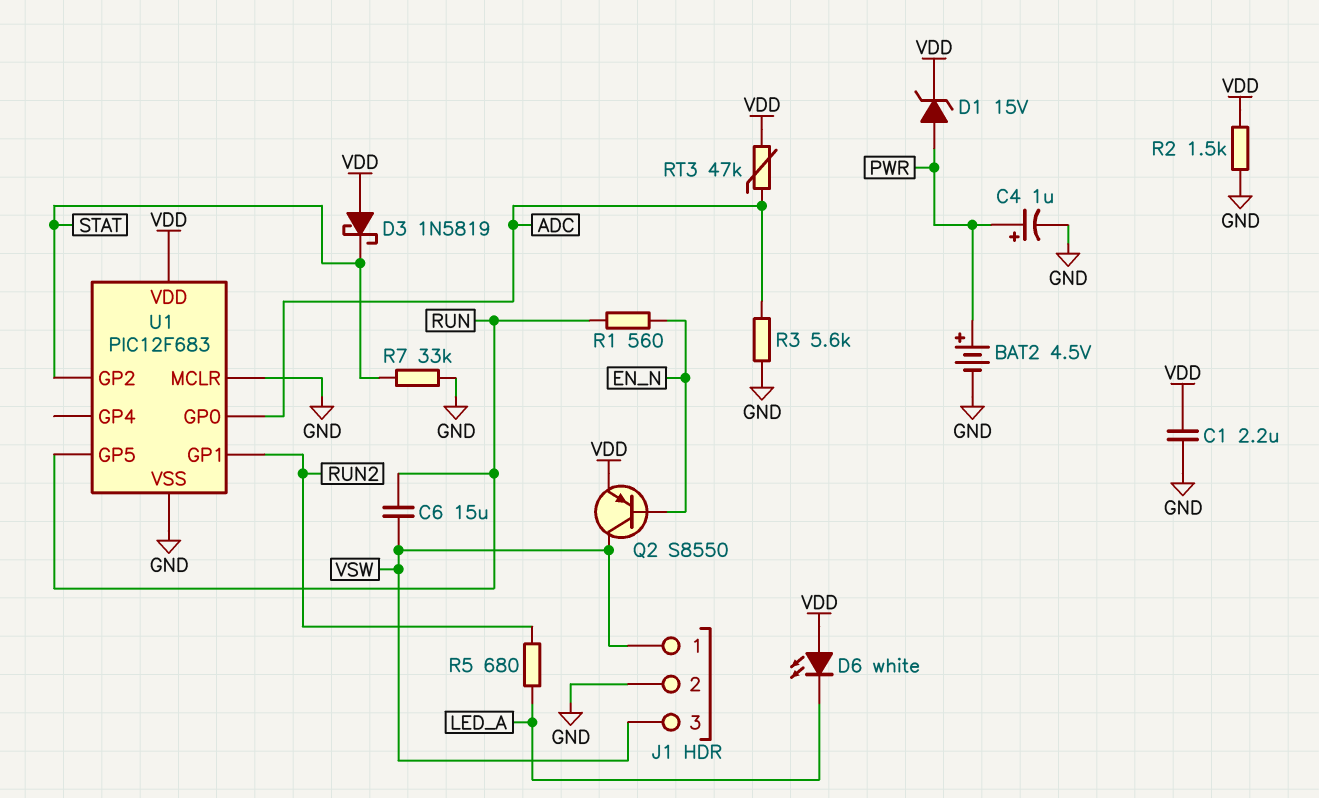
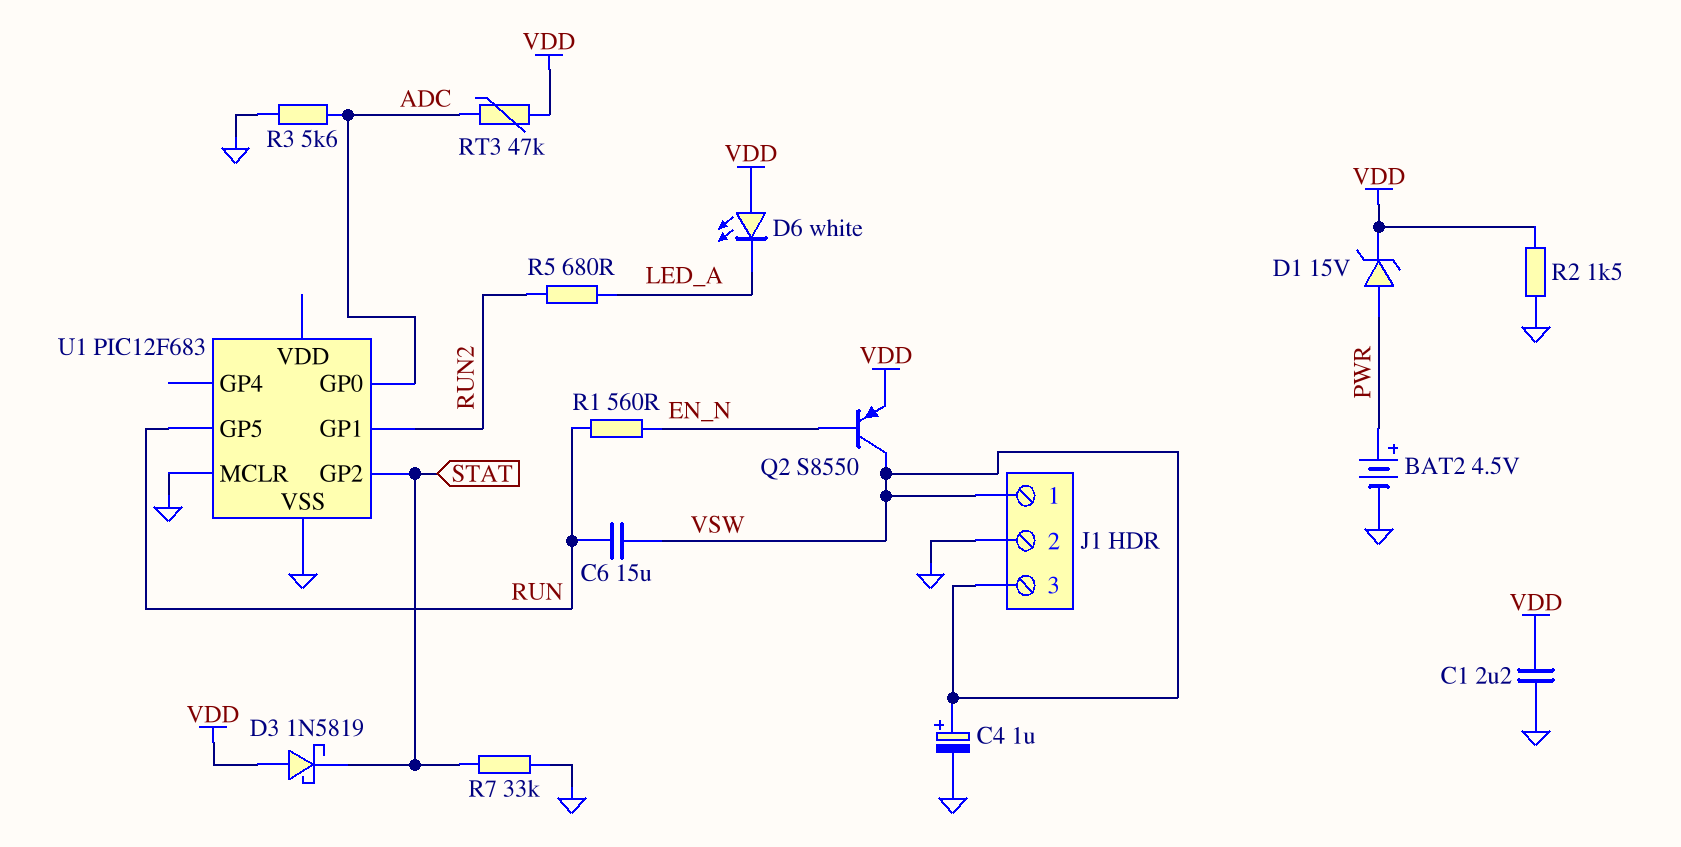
C4: 1uF (plus PWR, minus GND) -> 1uF (plus VSW, minus GND)
U1 pin VDD: VDD -> none

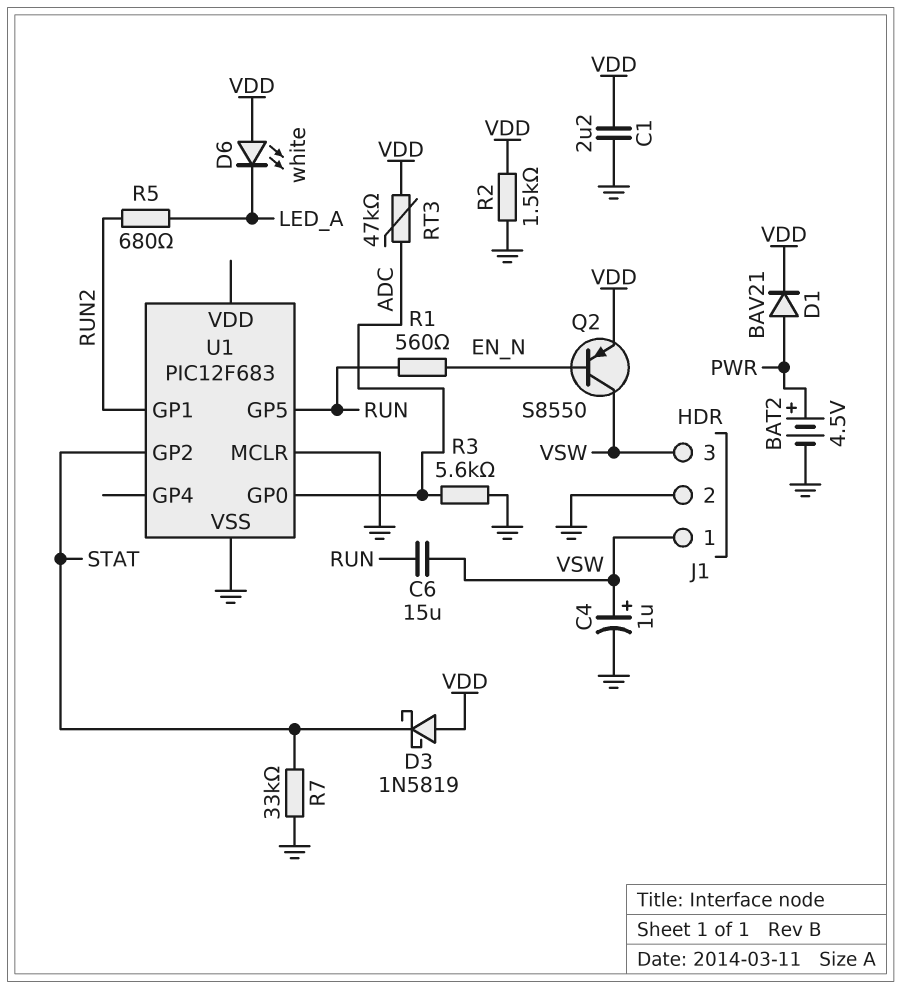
D1: zener 15V (A PWR, K VDD) -> diode BAV21 (A PWR, K VDD)

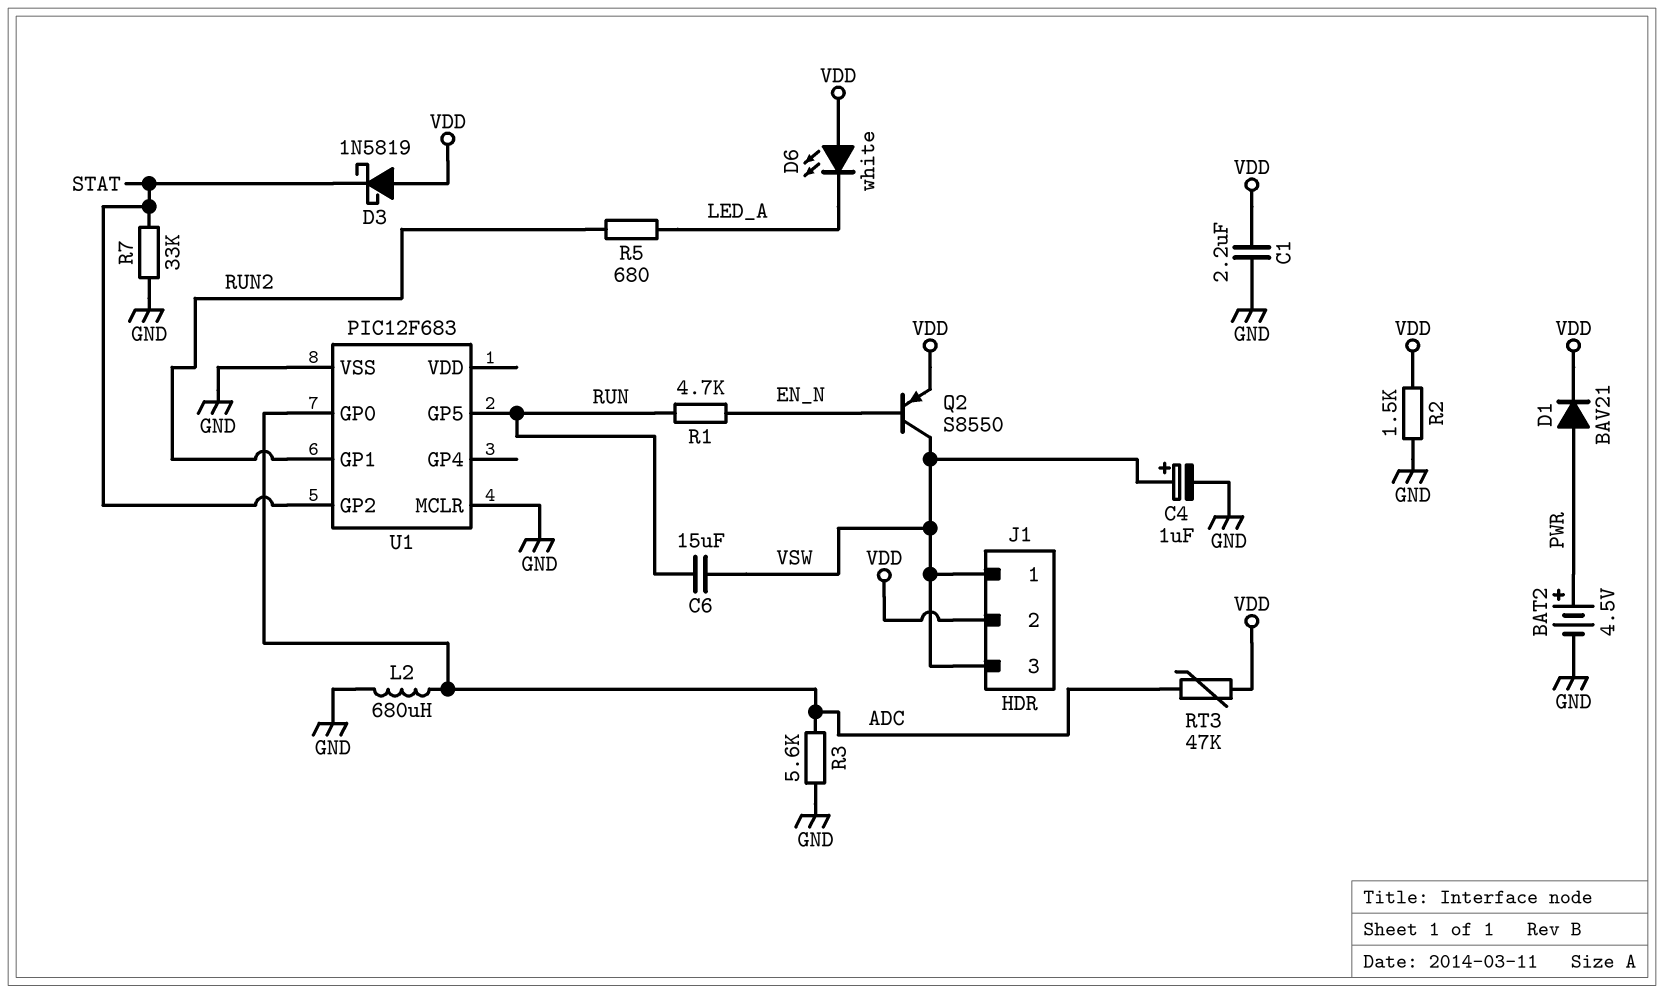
J1 pin 2: GND -> VDD
L2: none -> 680uH (ADC, GND)
R1: 560 (EN_N, RUN) -> 4.7k (EN_N, RUN)

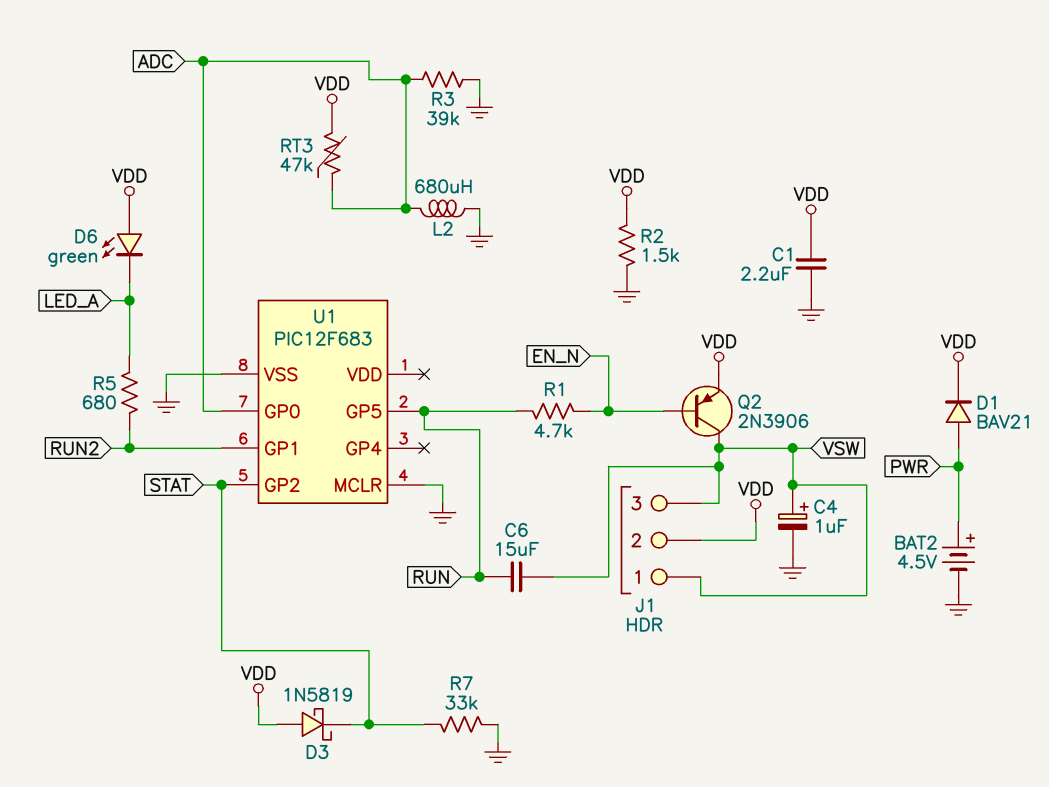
D6: LED white (A VDD, K LED_A) -> LED green (A VDD, K LED_A)
Q2: PNP S8550 (B EN_N, C VSW, E VDD) -> PNP 2N3906 (B EN_N, C VSW, E VDD)
R3: 5.6k (ADC, GND) -> 39k (ADC, GND)

